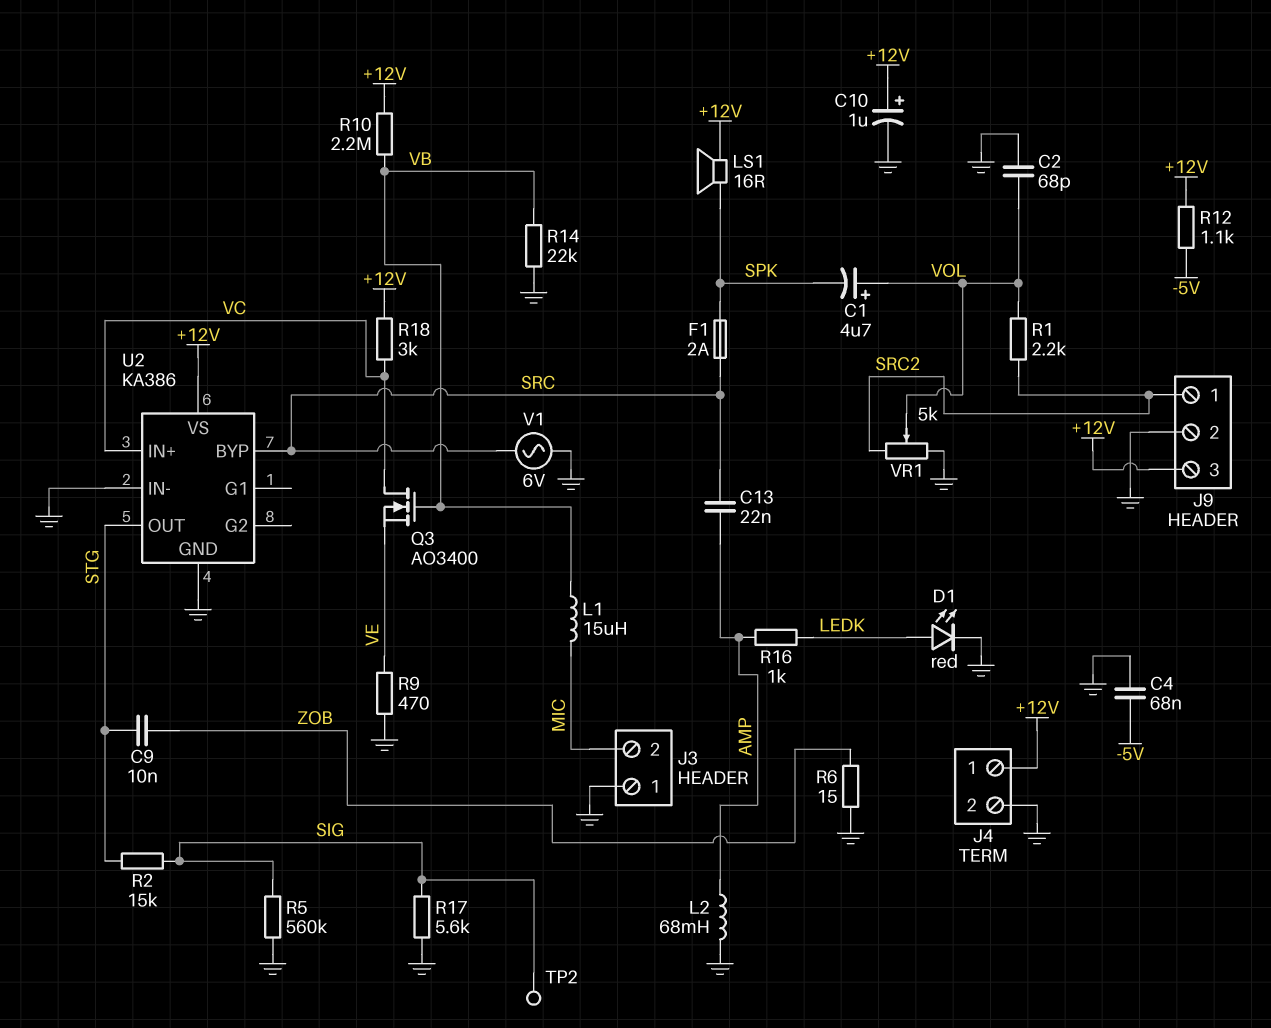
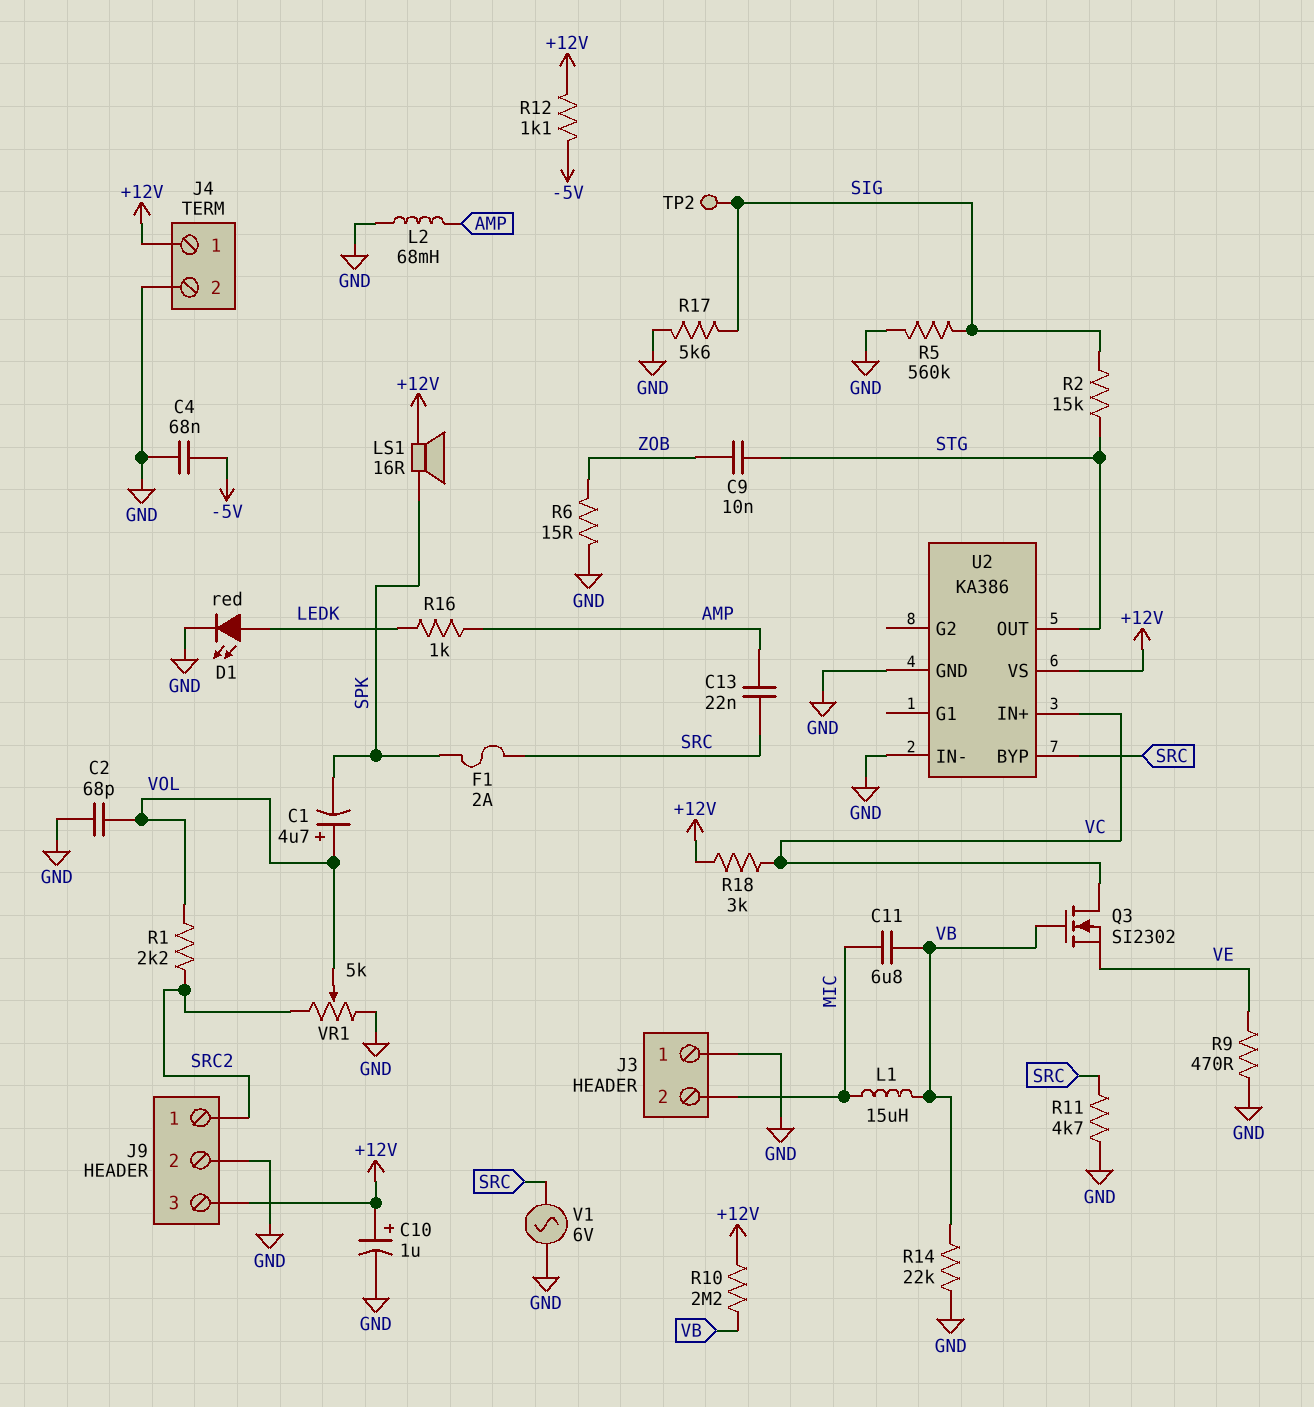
C11: none -> 6.8uF (MIC, VB)
Q3: NMOS AO3400 (G VB, D VC, S VE) -> NMOS SI2302 (G VB, D VC, S VE)
R11: none -> 4.7k (GND, SRC)

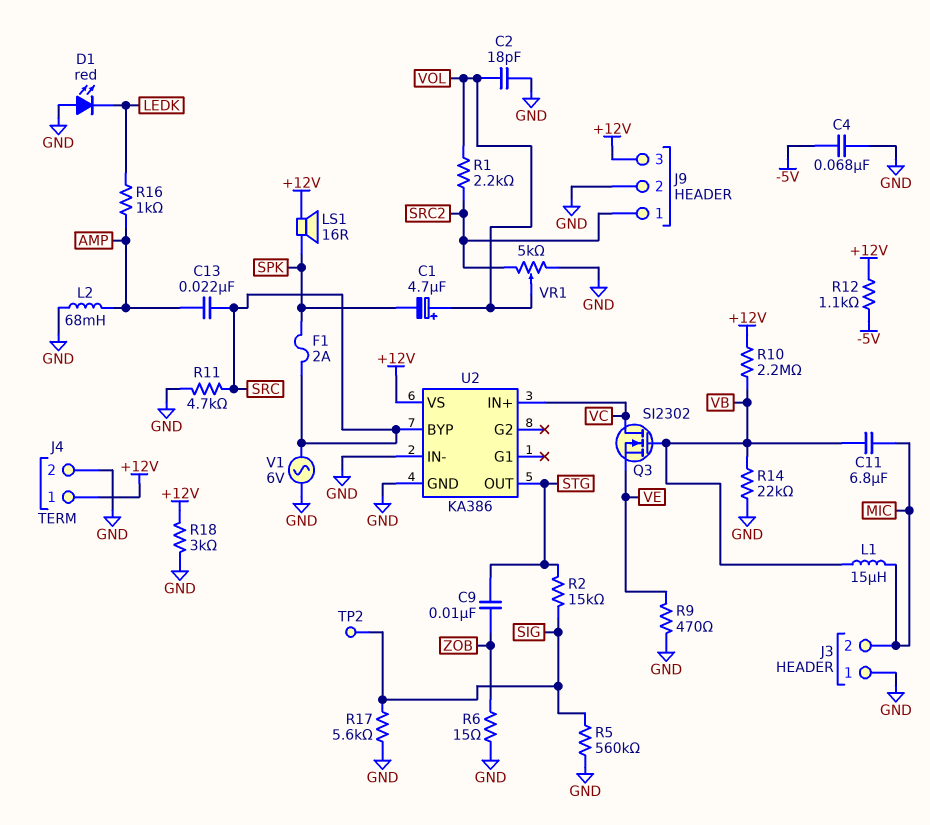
C2: 68pF (GND, VOL) -> 18pF (GND, VOL)
C10: 1uF (plus +12V, minus GND) -> none
D1: LED red (A LEDK, K GND) -> LED red (A GND, K LEDK)
R18: 3k (+12V, VC) -> 3k (+12V, GND)

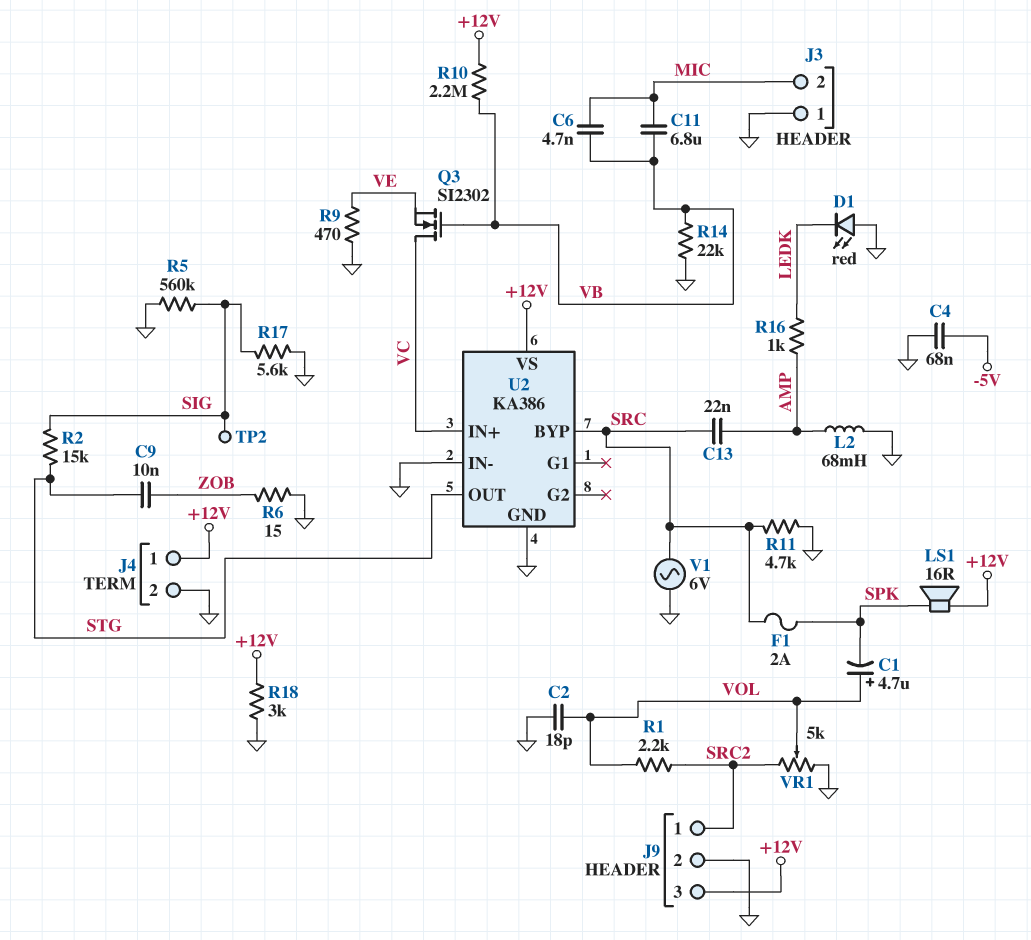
C6: none -> 4.7nF (MIC, VB)
L1: 15uH (MIC, VB) -> none
R12: 1.1k (+12V, -5V) -> none

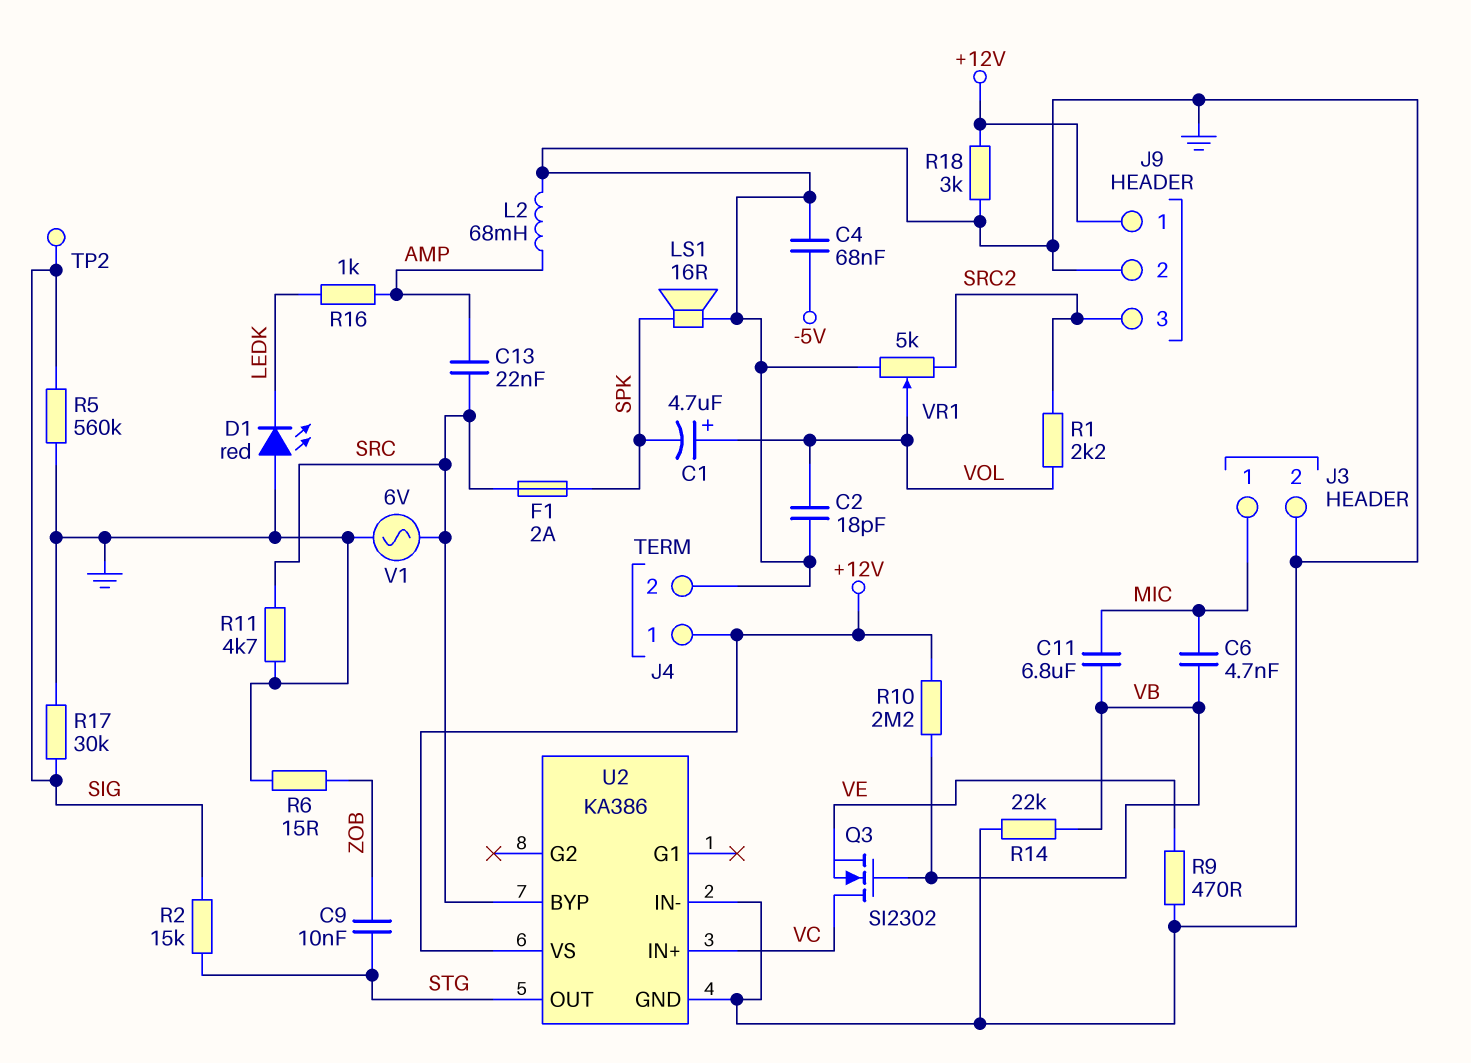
J3 pin 1: GND -> MIC
J3 pin 2: MIC -> GND
J9 pin 1: SRC2 -> +12V
J9 pin 3: +12V -> SRC2
LS1: speaker 16R (+12V, SPK) -> speaker 16R (GND, SPK)
R17: 5.6k (GND, SIG) -> 30k (GND, SIG)

